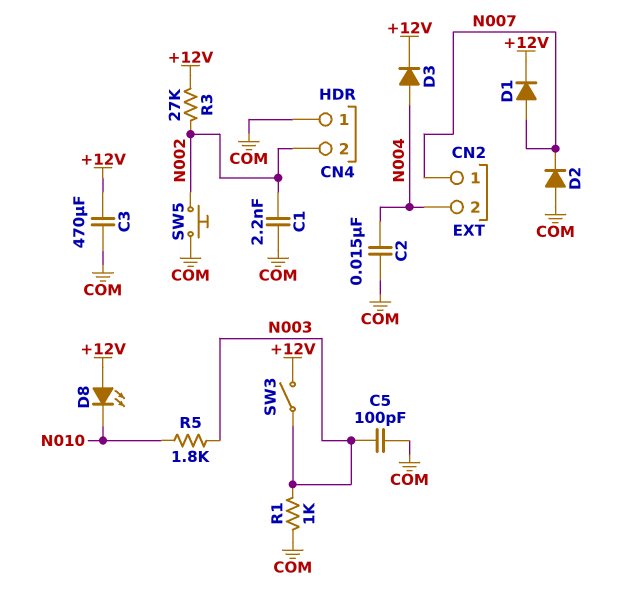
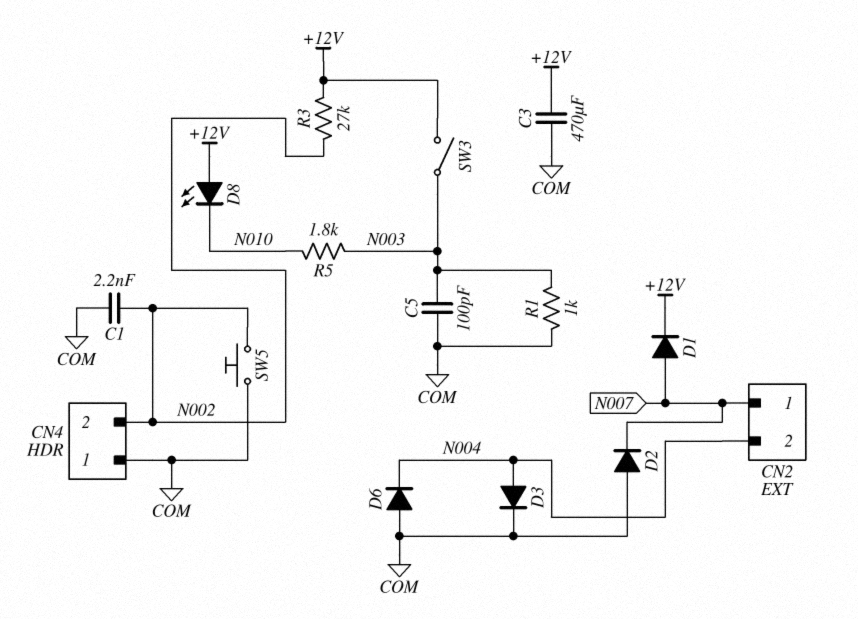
C2: 15nF (COM, N004) -> none
D3: diode (A N004, K +12V) -> diode (A N004, K COM)
D6: none -> diode (A COM, K N004)

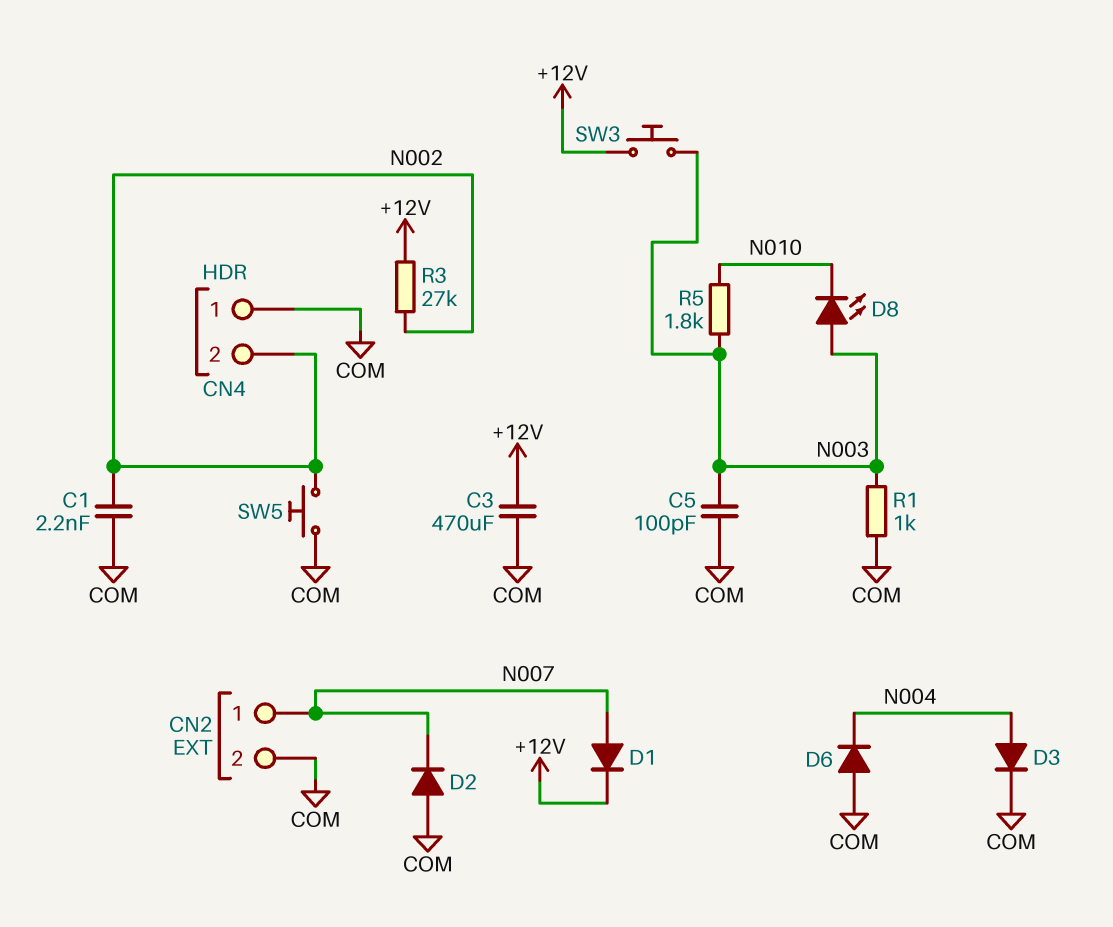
CN2 pin 2: N004 -> COM
D8: LED (A +12V, K N010) -> LED (A N003, K N010)
SW3: switch (+12V, N003) -> button (+12V, N003)

